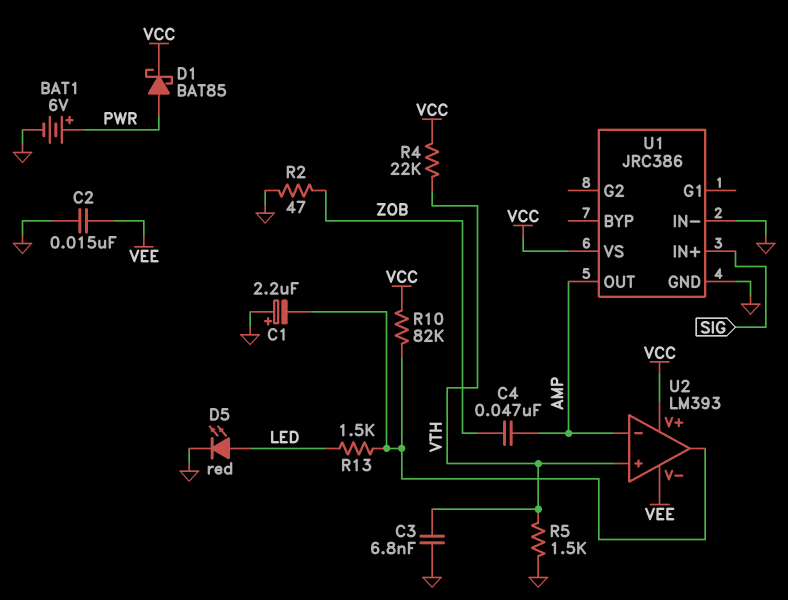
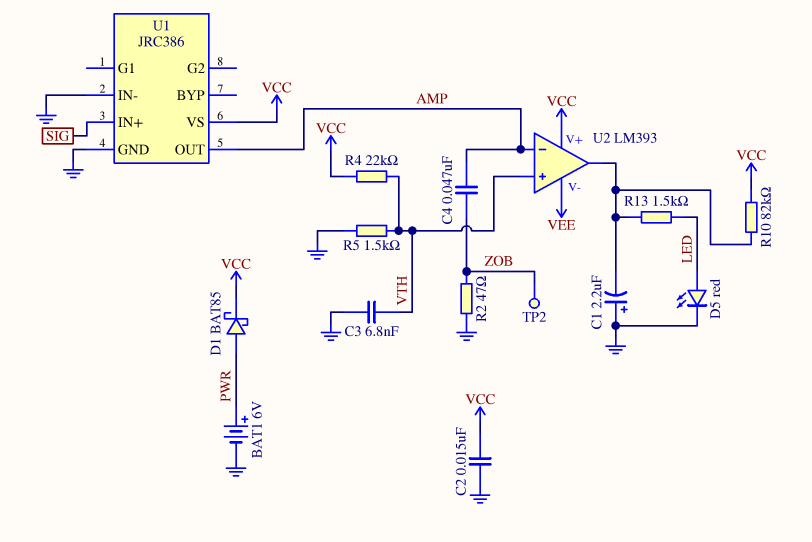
C2: 15nF (GND, VEE) -> 15nF (GND, VCC)
TP2: none -> test point (ZOB)

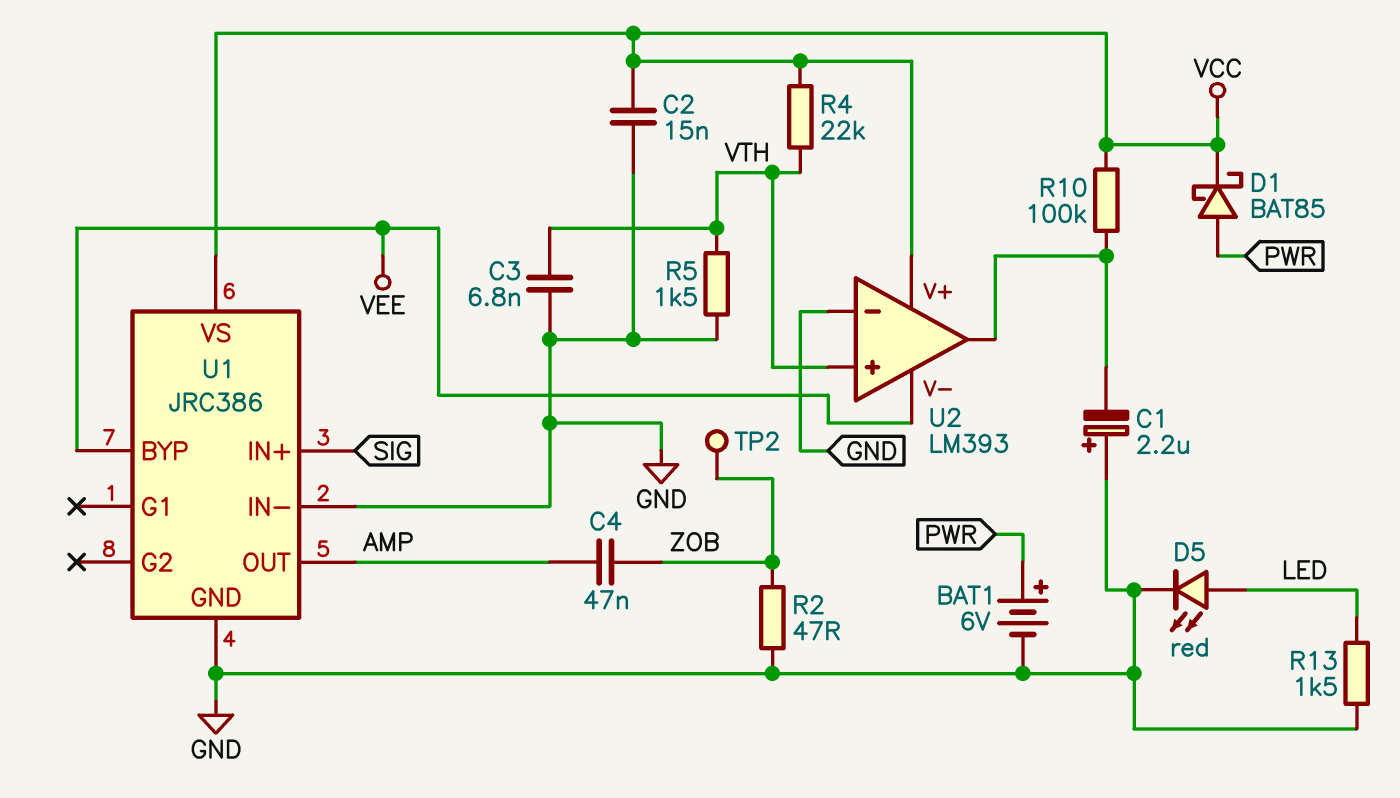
R10: 82k (U2/out, VCC) -> 100k (U2/out, VCC)
R13: 1.5k (LED, U2/out) -> 1.5k (GND, LED)
U1 pin BYP: none -> VEE
U2 pin in-: AMP -> GND

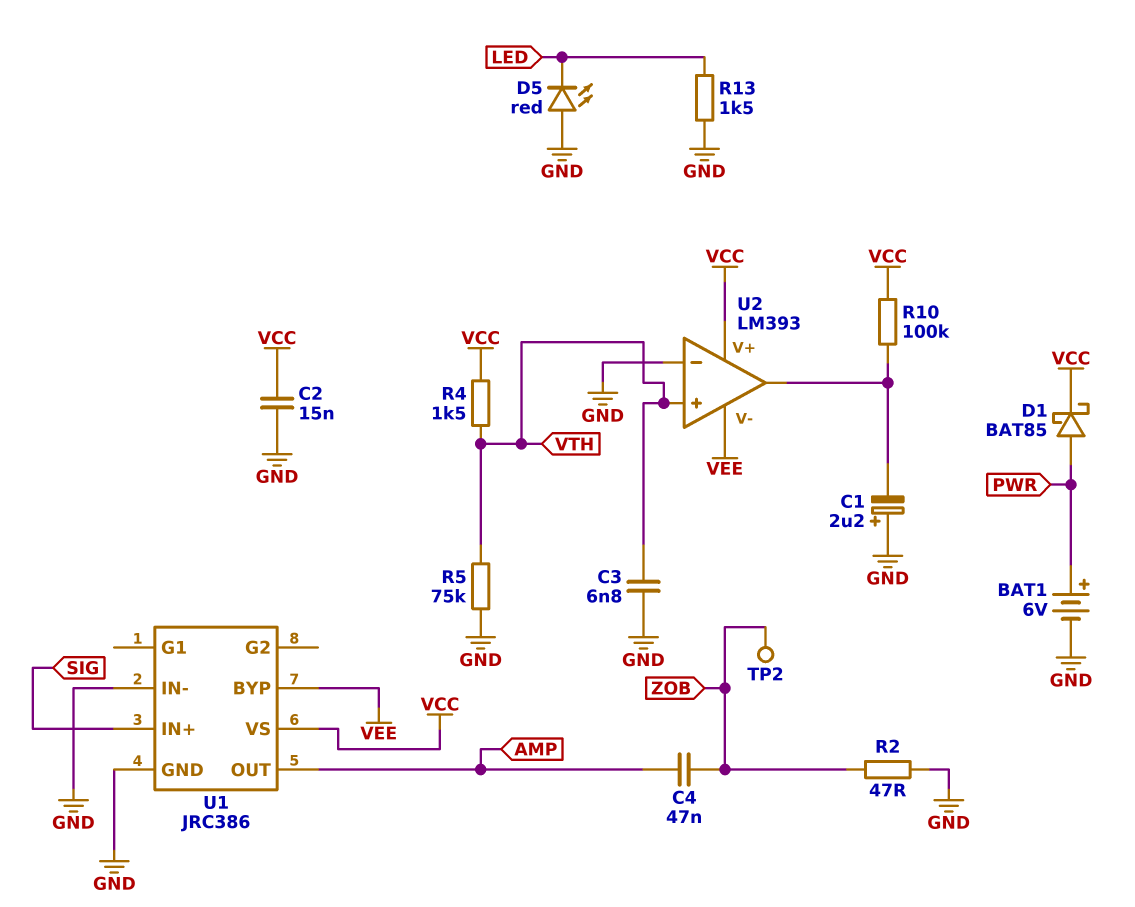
D5: LED red (A LED, K GND) -> LED red (A GND, K LED)
R4: 22k (VCC, VTH) -> 1.5k (VCC, VTH)
R5: 1.5k (GND, VTH) -> 75k (GND, VTH)

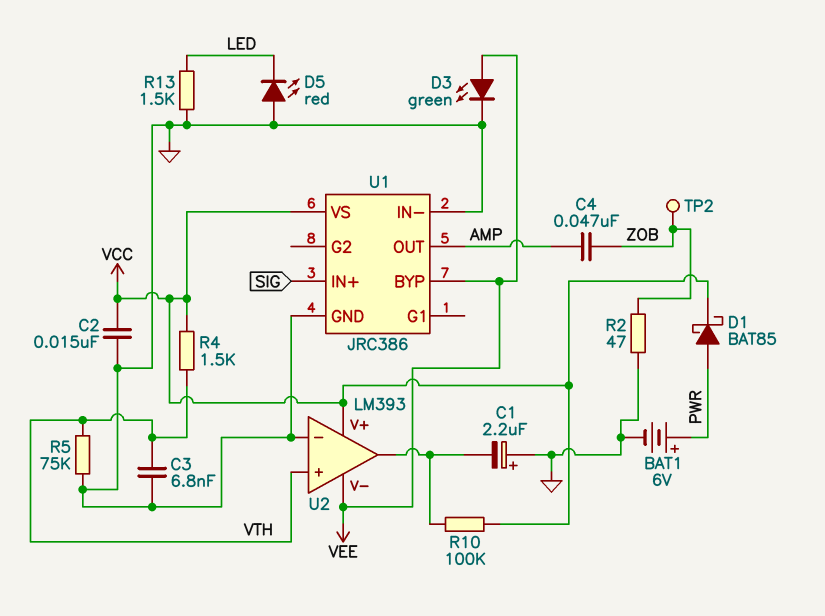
D3: none -> LED green (A VEE, K GND)

